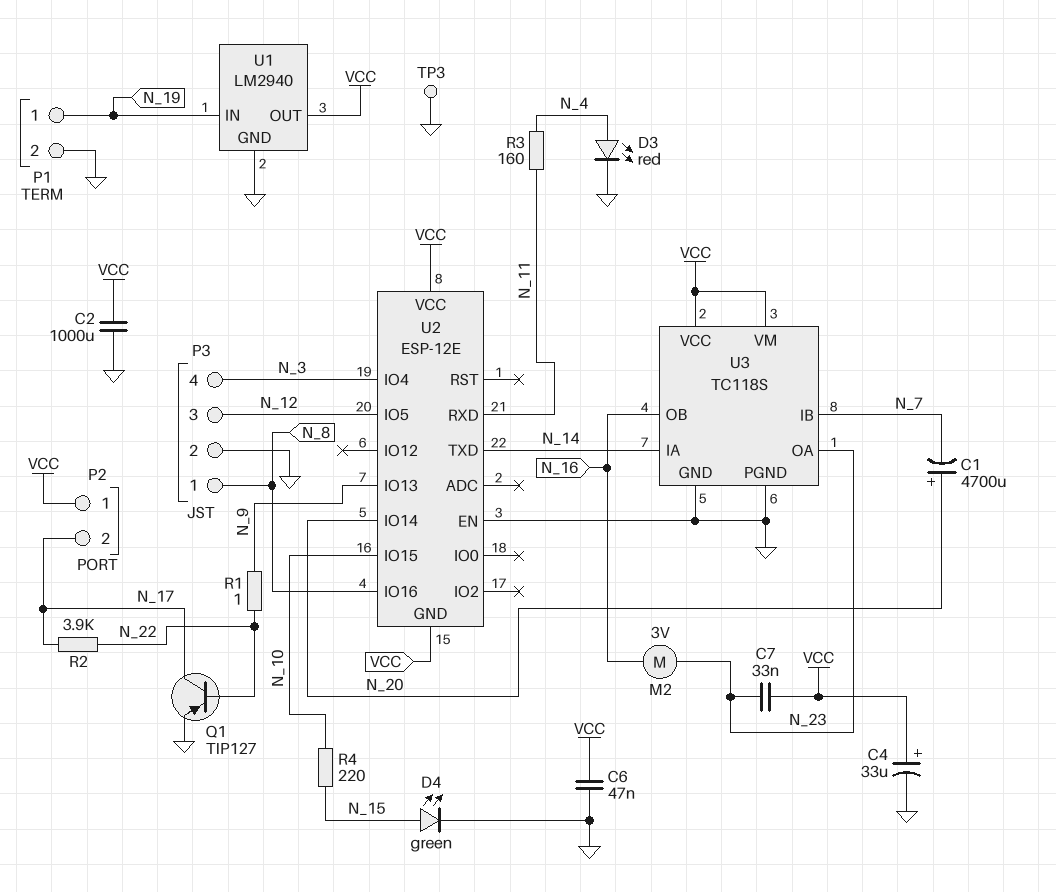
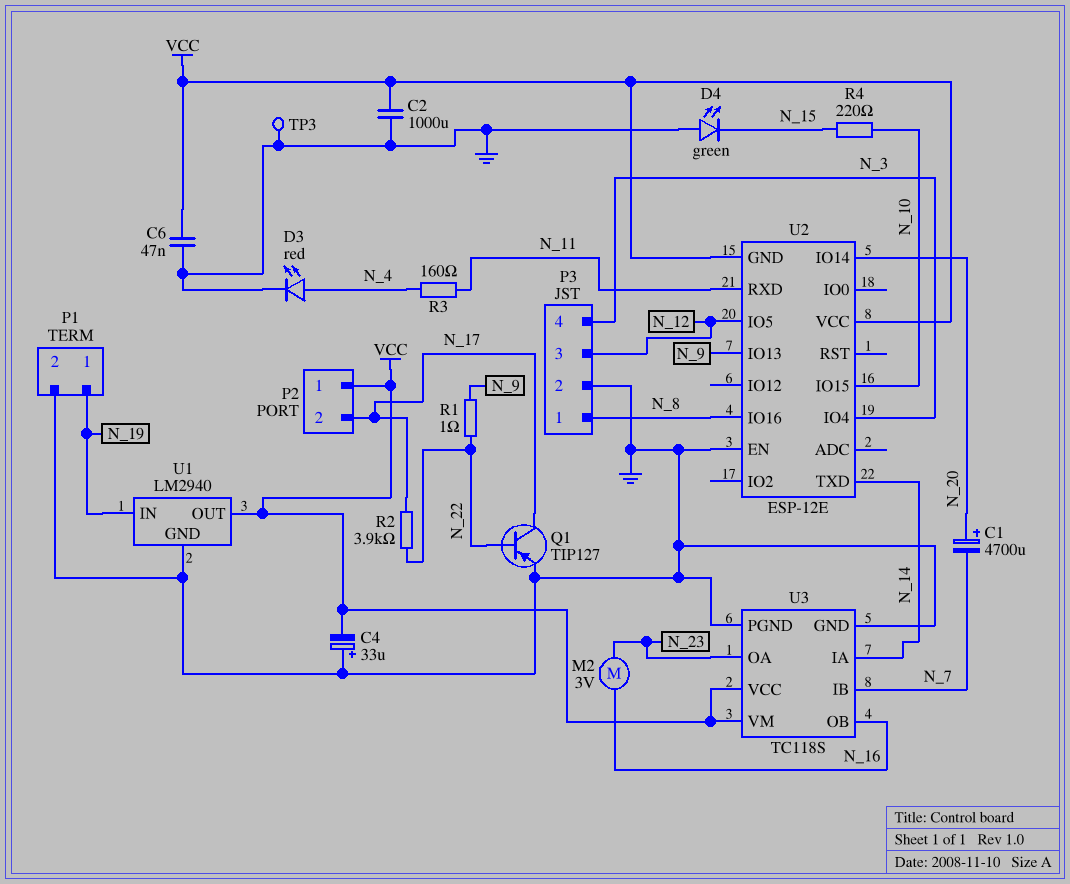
C4: 33uF (plus VCC, minus GND) -> 33uF (plus GND, minus VCC)
C7: 33nF (N_23, VCC) -> none
D4: LED green (A N_15, K GND) -> LED green (A GND, K N_15)

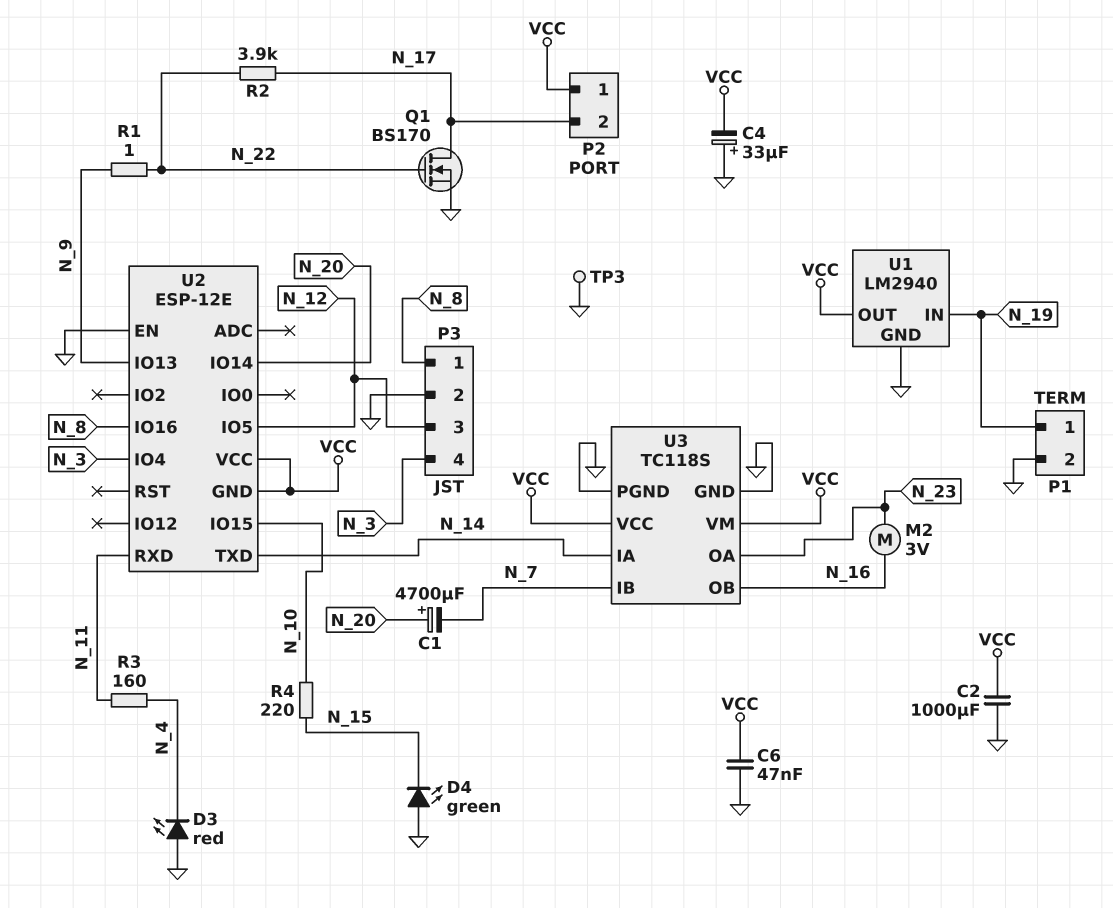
D3: LED red (A N_4, K GND) -> LED red (A GND, K N_4)
Q1: PNP TIP127 (B N_22, C N_17, E GND) -> NMOS BS170 (G N_22, D N_17, S GND)

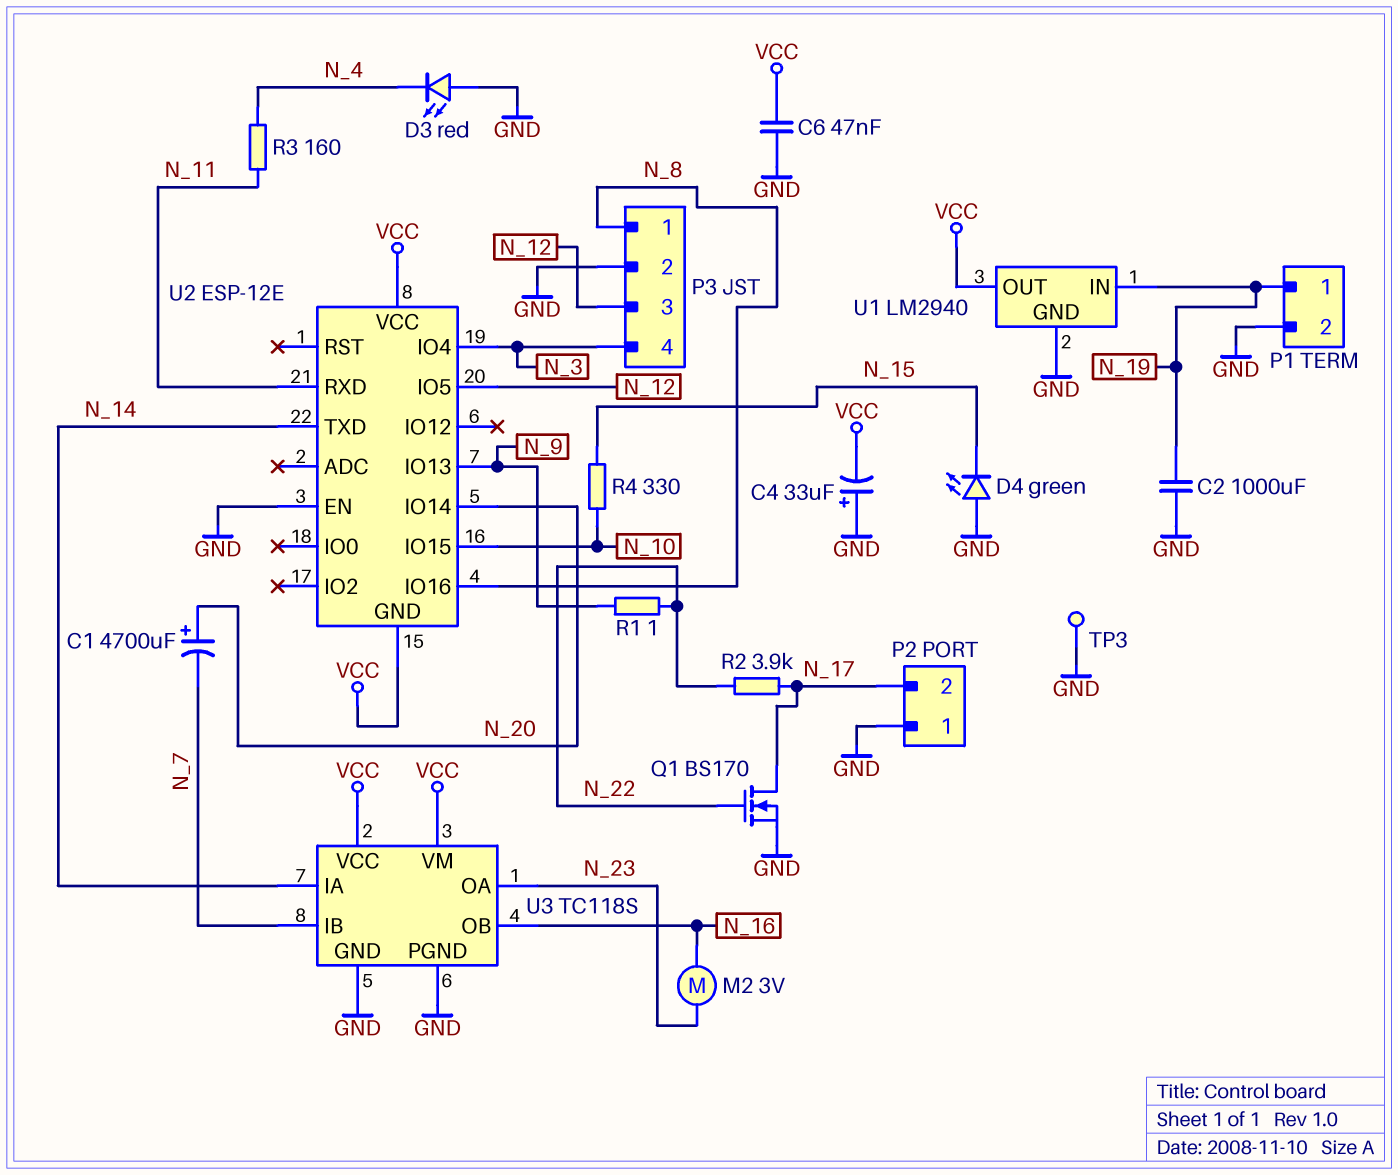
C2: 1000uF (GND, VCC) -> 1000uF (GND, N_19)
P2 pin 1: VCC -> GND
R4: 220 (N_10, N_15) -> 330 (N_10, N_15)

